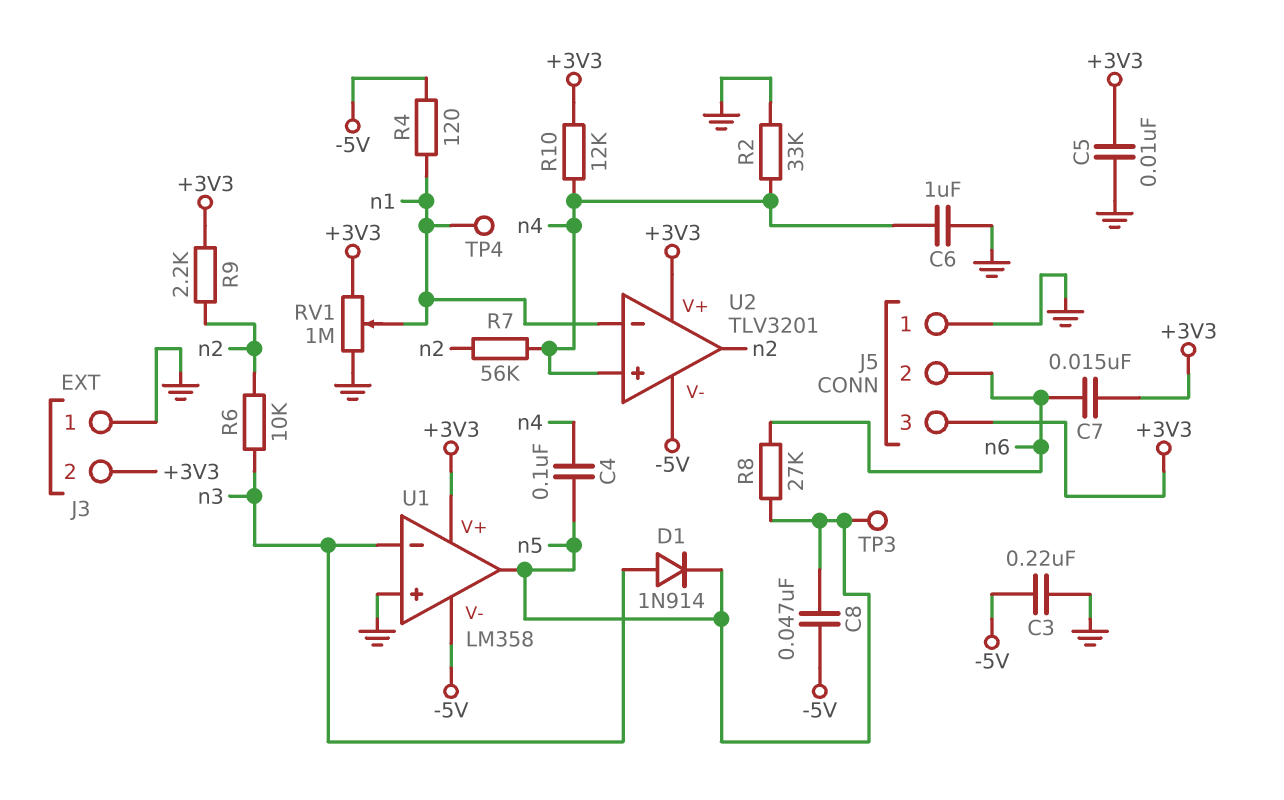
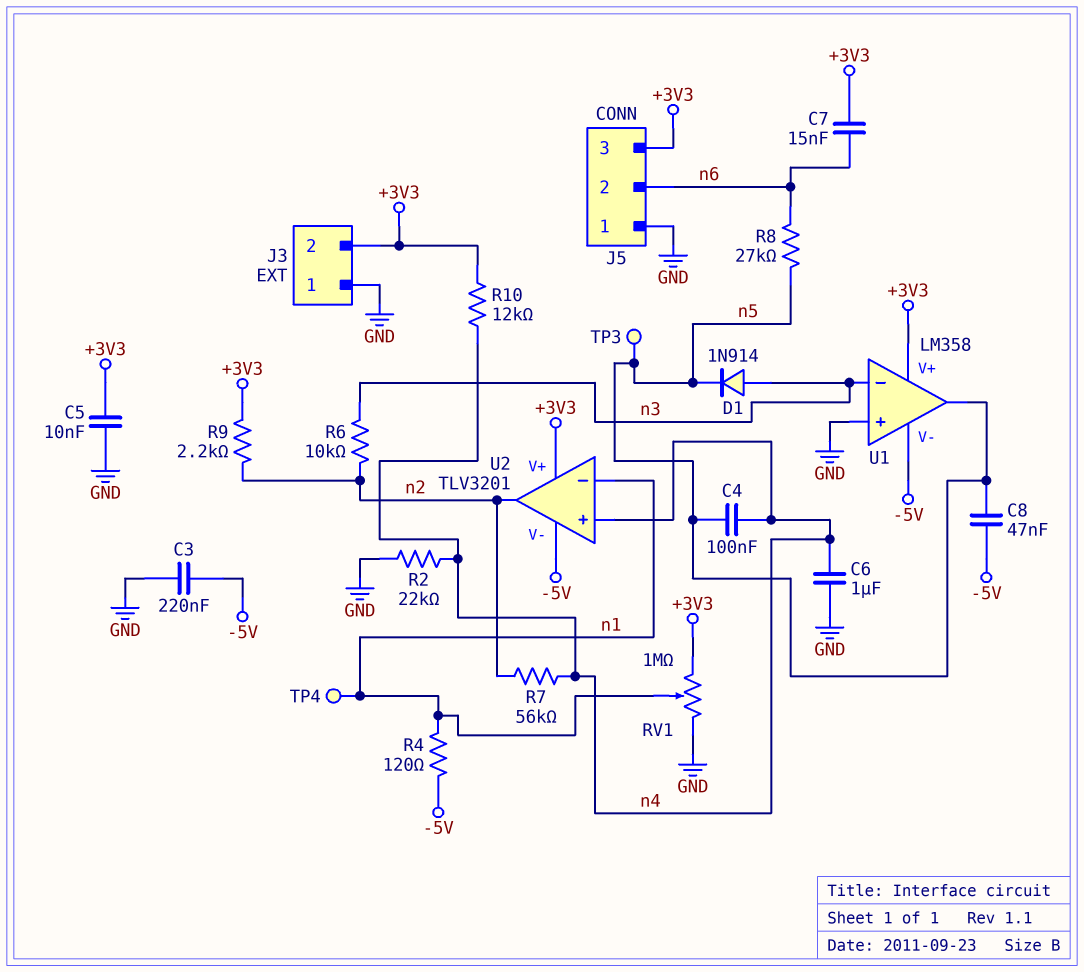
R2: 33k (GND, n4) -> 22k (GND, n4)

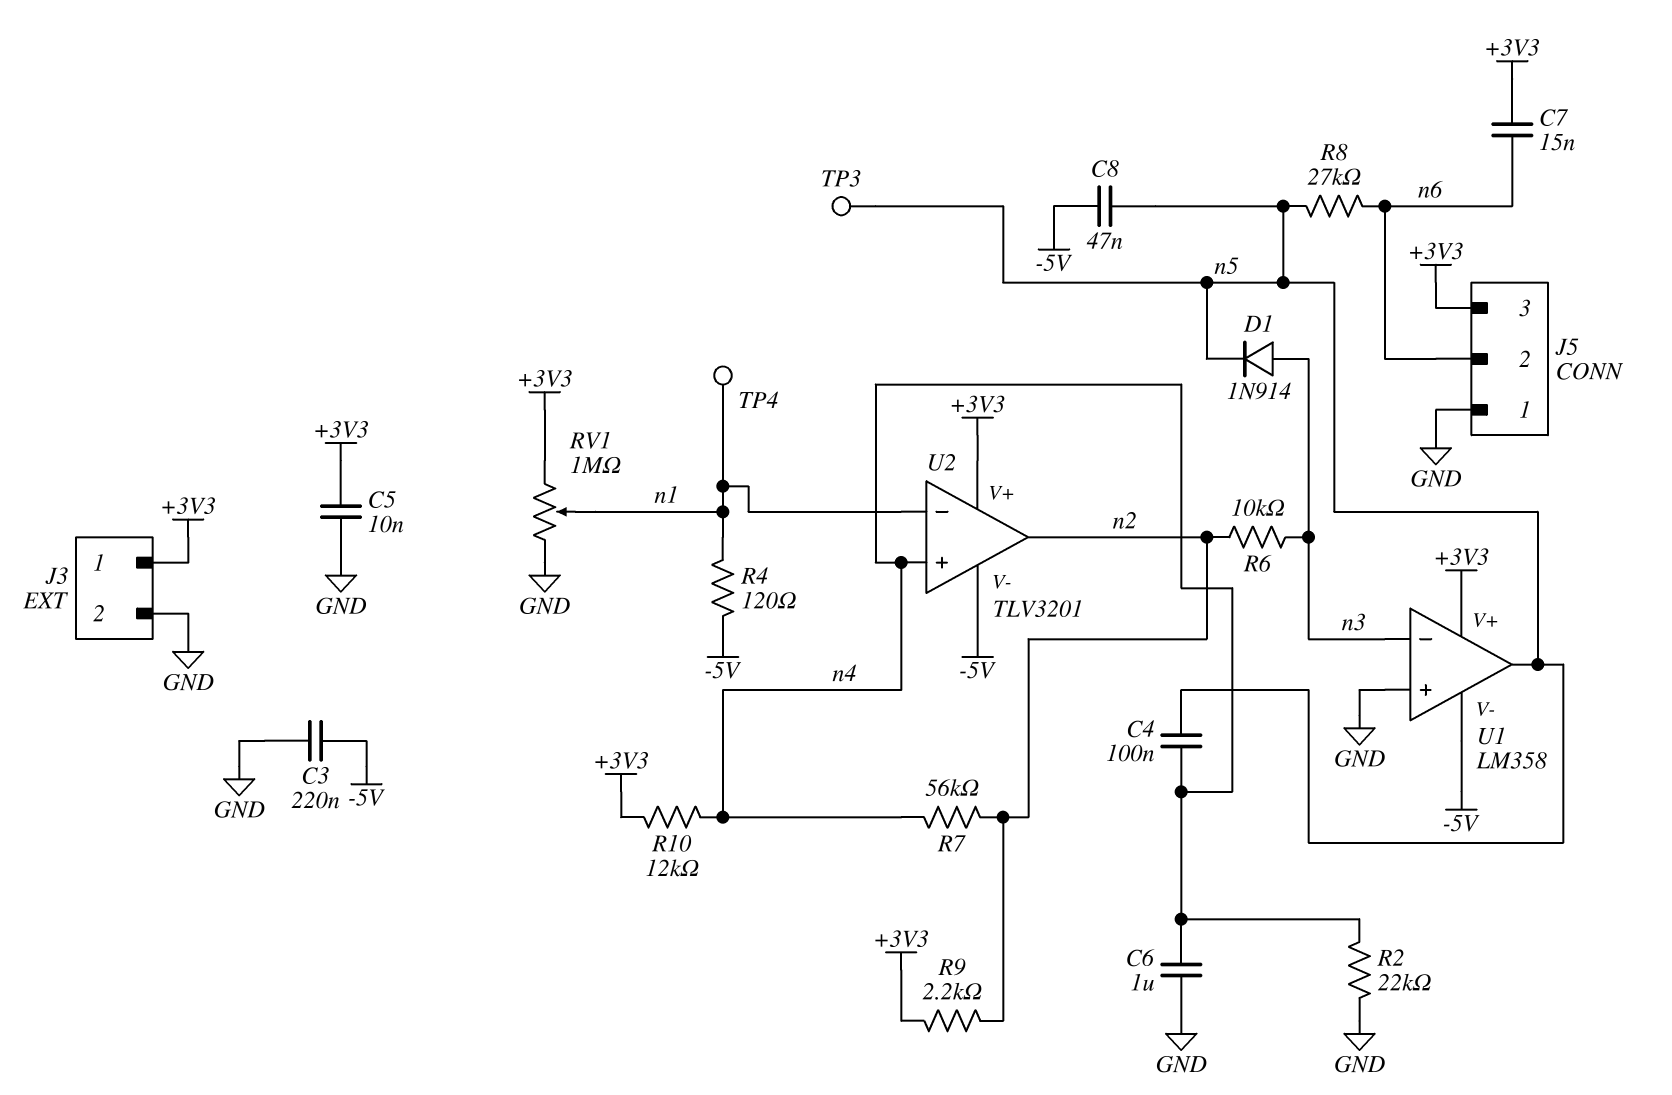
J3 pin 1: GND -> +3V3
J3 pin 2: +3V3 -> GND

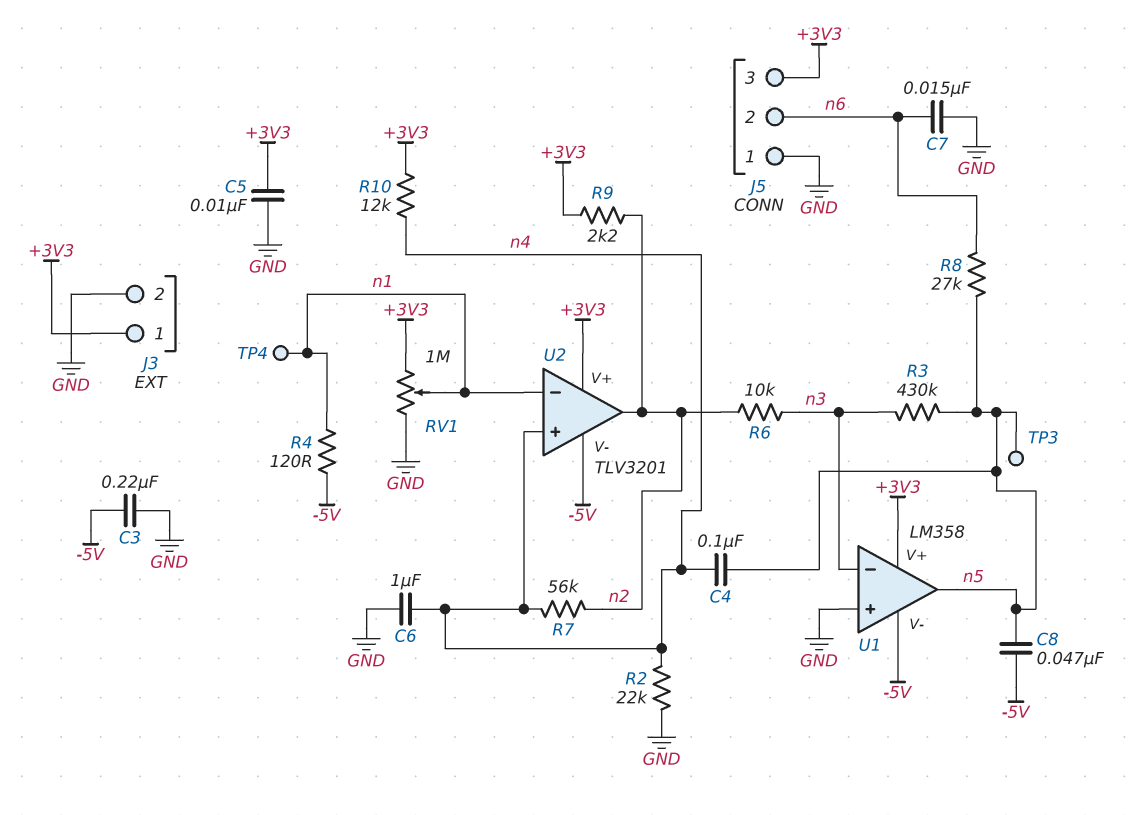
C7: 15nF (+3V3, n6) -> 15nF (GND, n6)
D1: diode 1N914 (A n3, K n5) -> none
R3: none -> 430k (n3, n5)

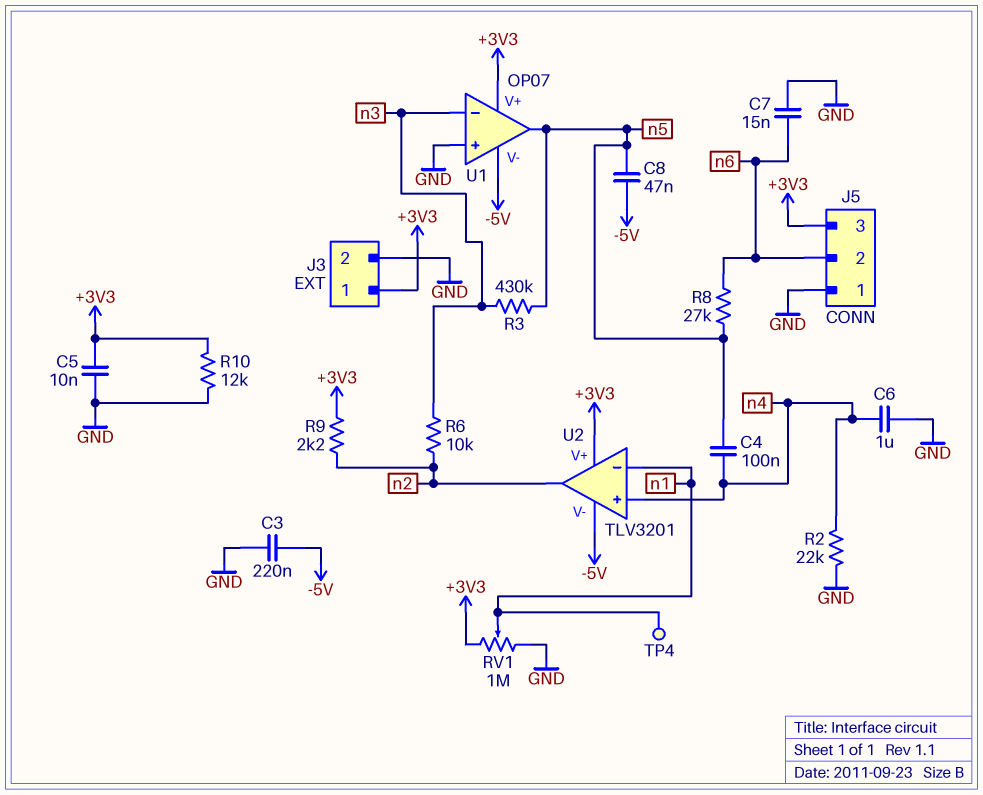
R4: 120 (-5V, n1) -> none
R7: 56k (n2, n4) -> none
R10: 12k (+3V3, n4) -> 12k (+3V3, GND)
TP3: test point (n5) -> none
U1: LM358 -> OP07

